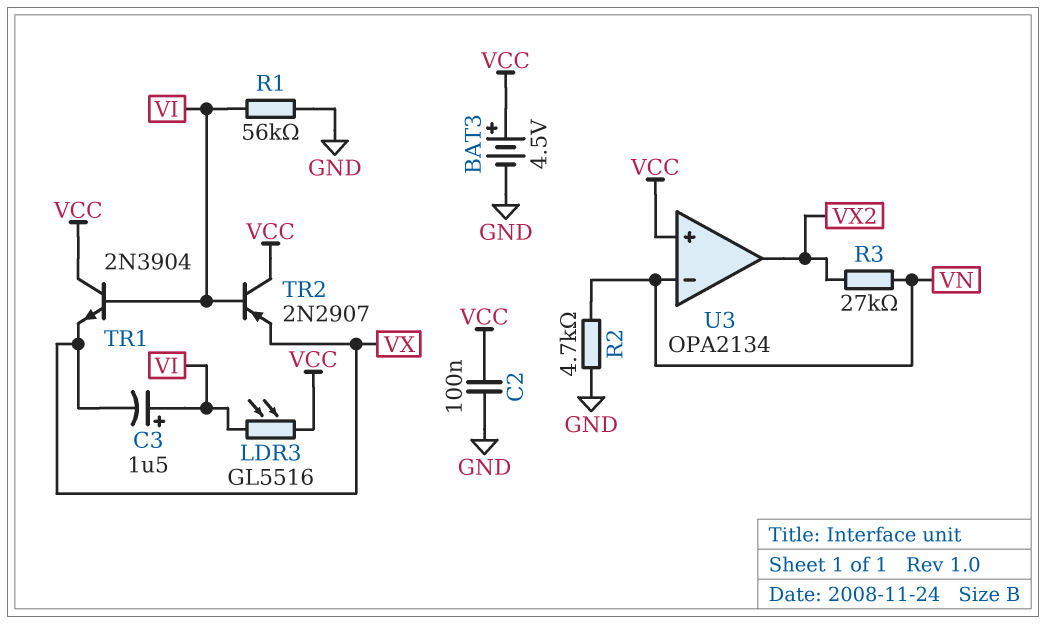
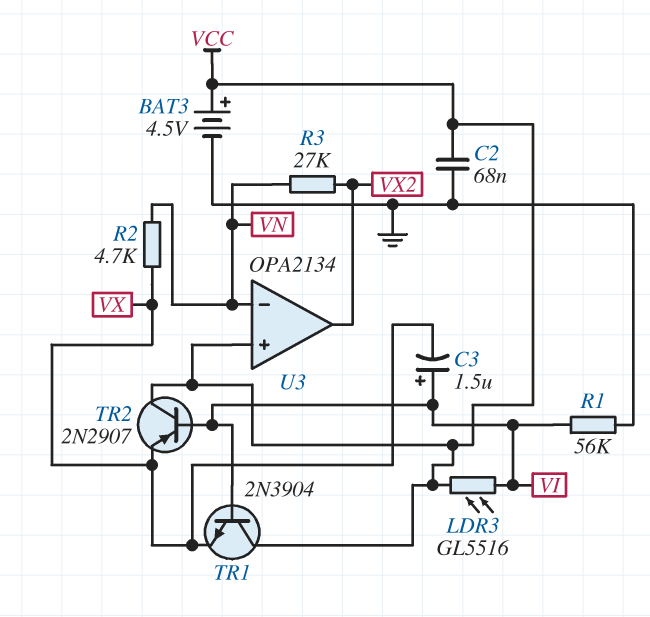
C2: 100nF (GND, VCC) -> 68nF (GND, VCC)
R2: 4.7k (GND, VN) -> 4.7k (VN, VX)

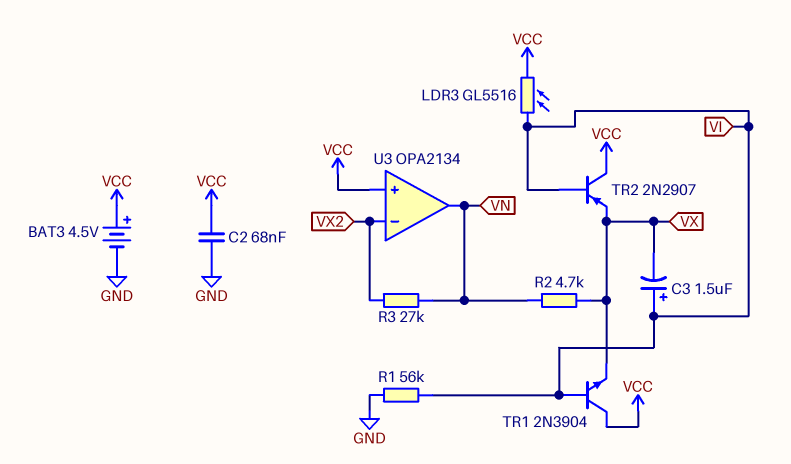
U3 pin in-: VN -> VX2
U3 pin out: VX2 -> VN

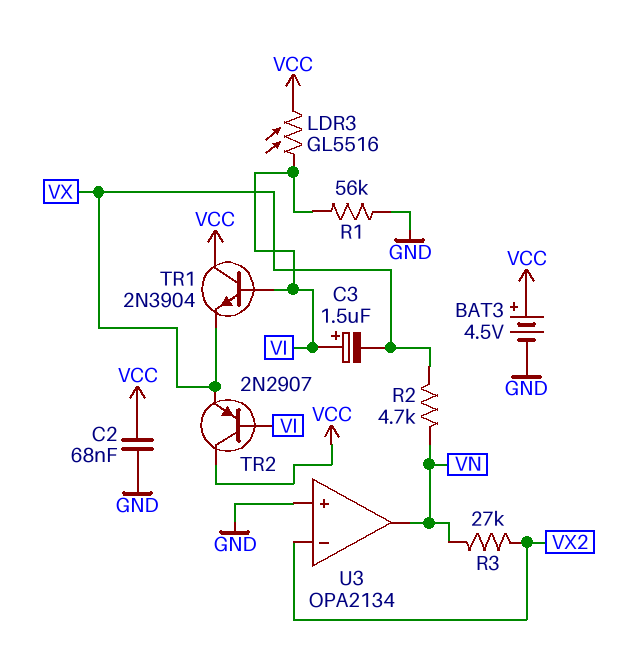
U3 pin in+: VCC -> GND

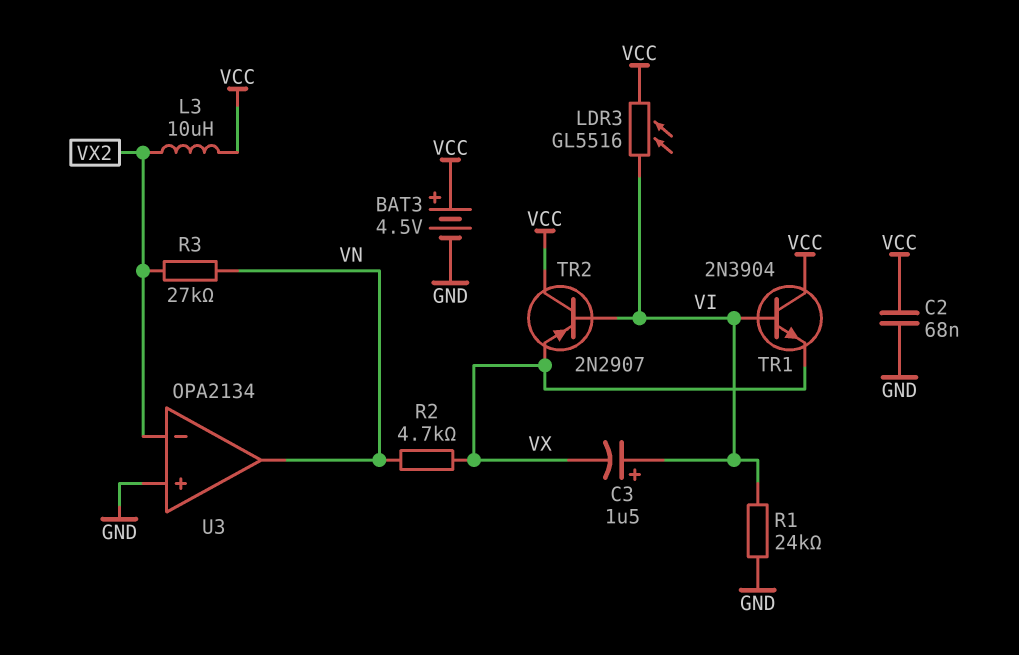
L3: none -> 10uH (VCC, VX2)
R1: 56k (GND, VI) -> 24k (GND, VI)

